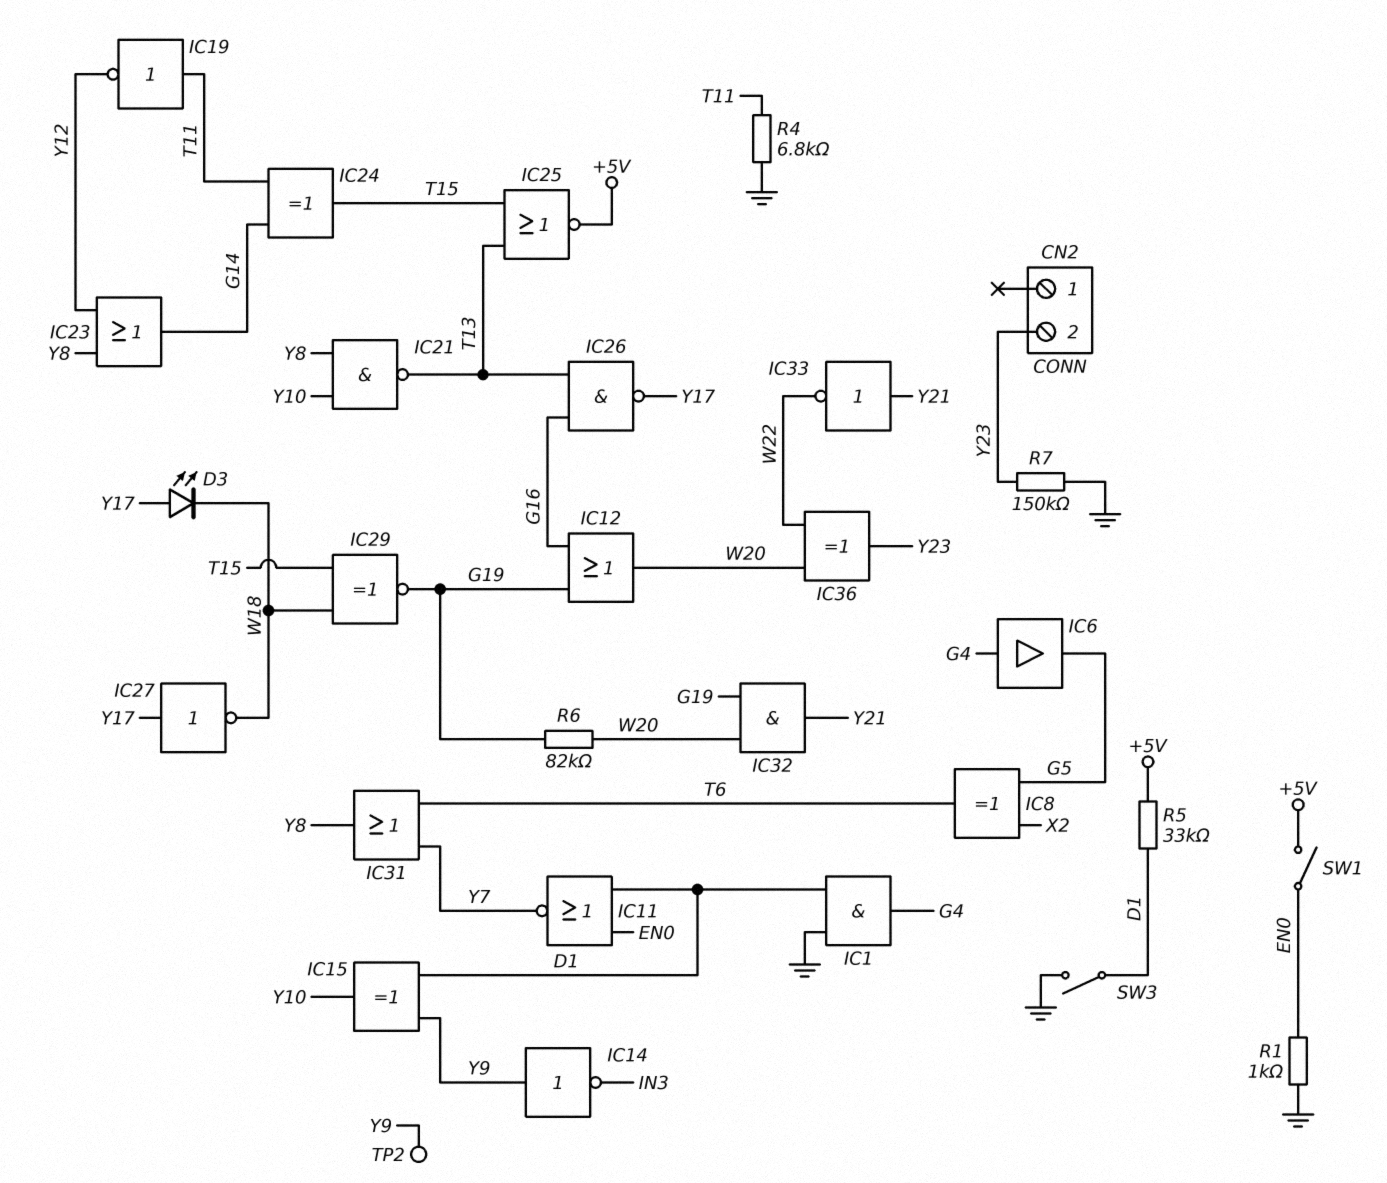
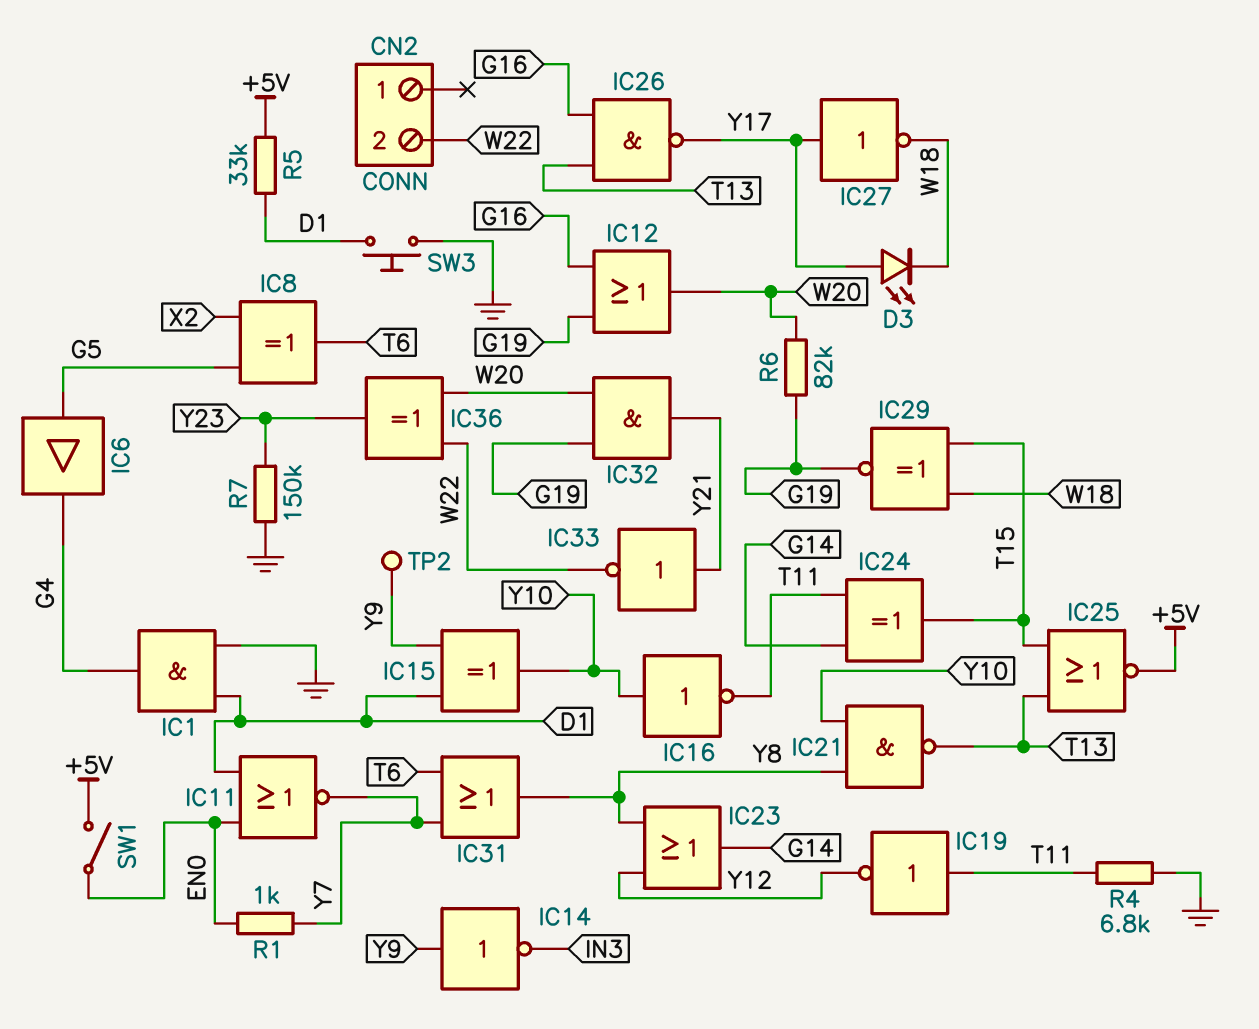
CN2 pin 2: Y23 -> W22
IC6: buffer (in G4, out G5) -> buffer (in G5, out G4)
IC16: none -> NOT (in Y10, out T11)
R1: 1k (EN0, GND) -> 1k (EN0, Y7)
SW3: switch (D1, GND) -> button (D1, GND)

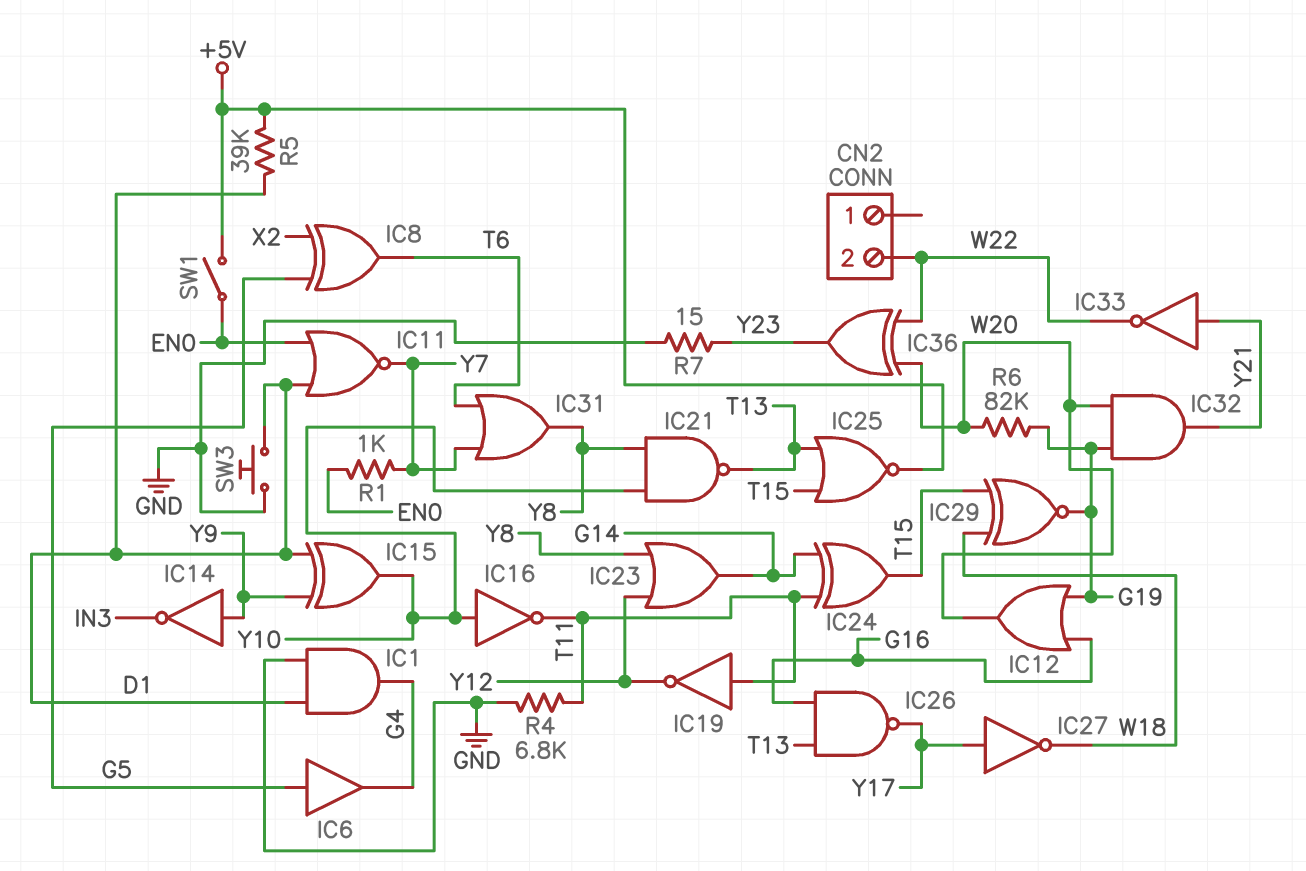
D3: LED (A Y17, K W18) -> none
R5: 33k (+5V, D1) -> 39k (+5V, D1)
R7: 150k (GND, Y23) -> 15 (GND, Y23)
TP2: test point (Y9) -> none

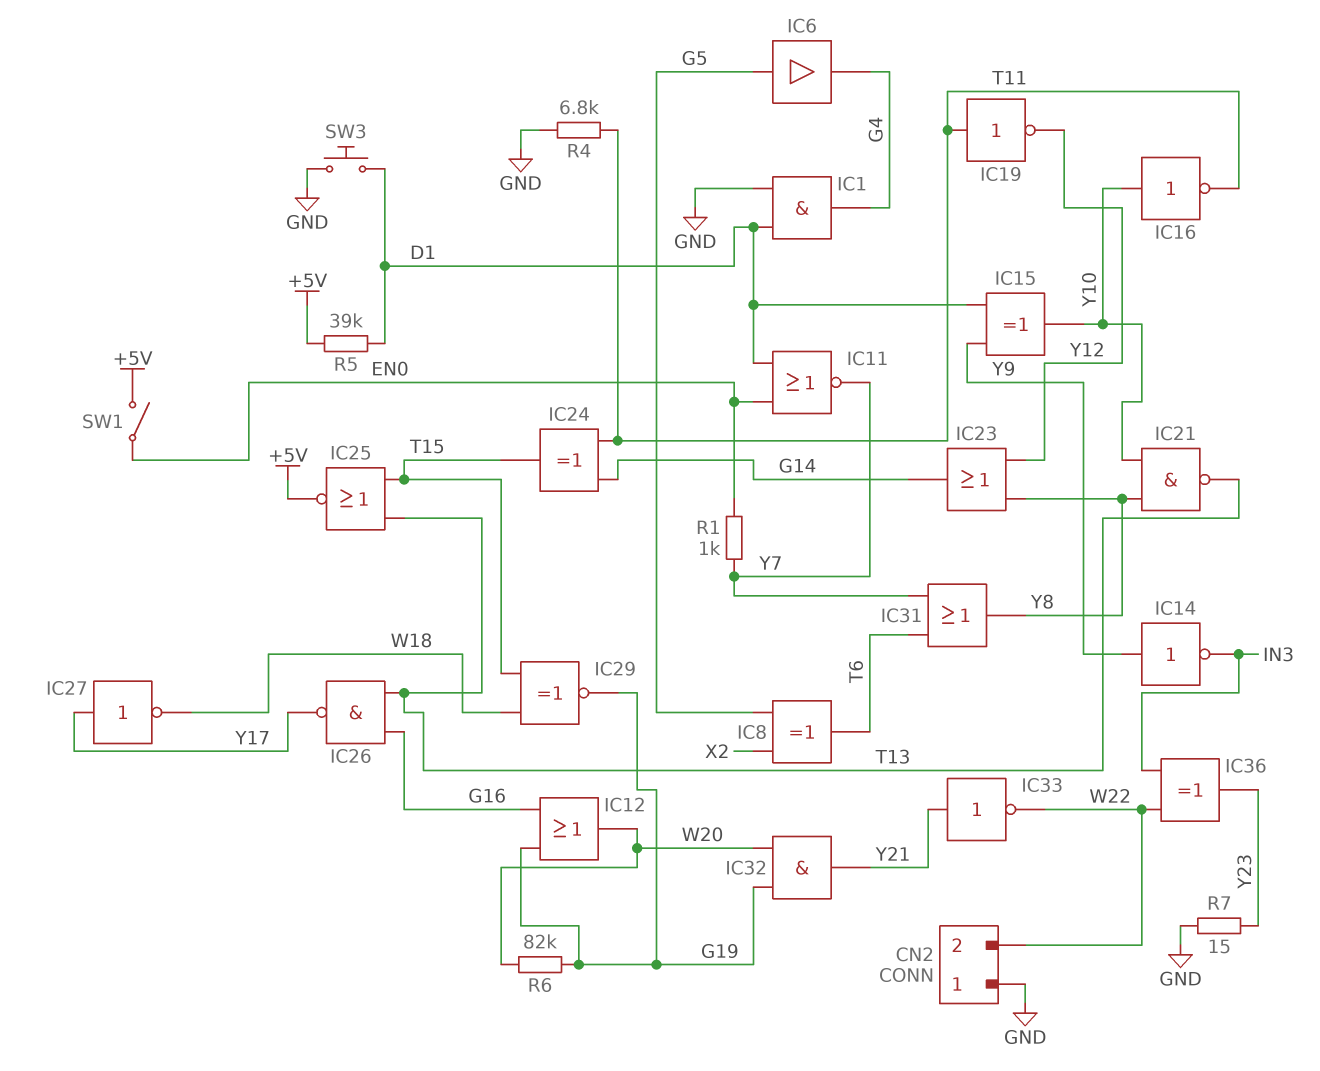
CN2 pin 1: none -> GND
IC36: XOR (in W20, in W22, out Y23) -> XOR (in IN3, in W22, out Y23)

